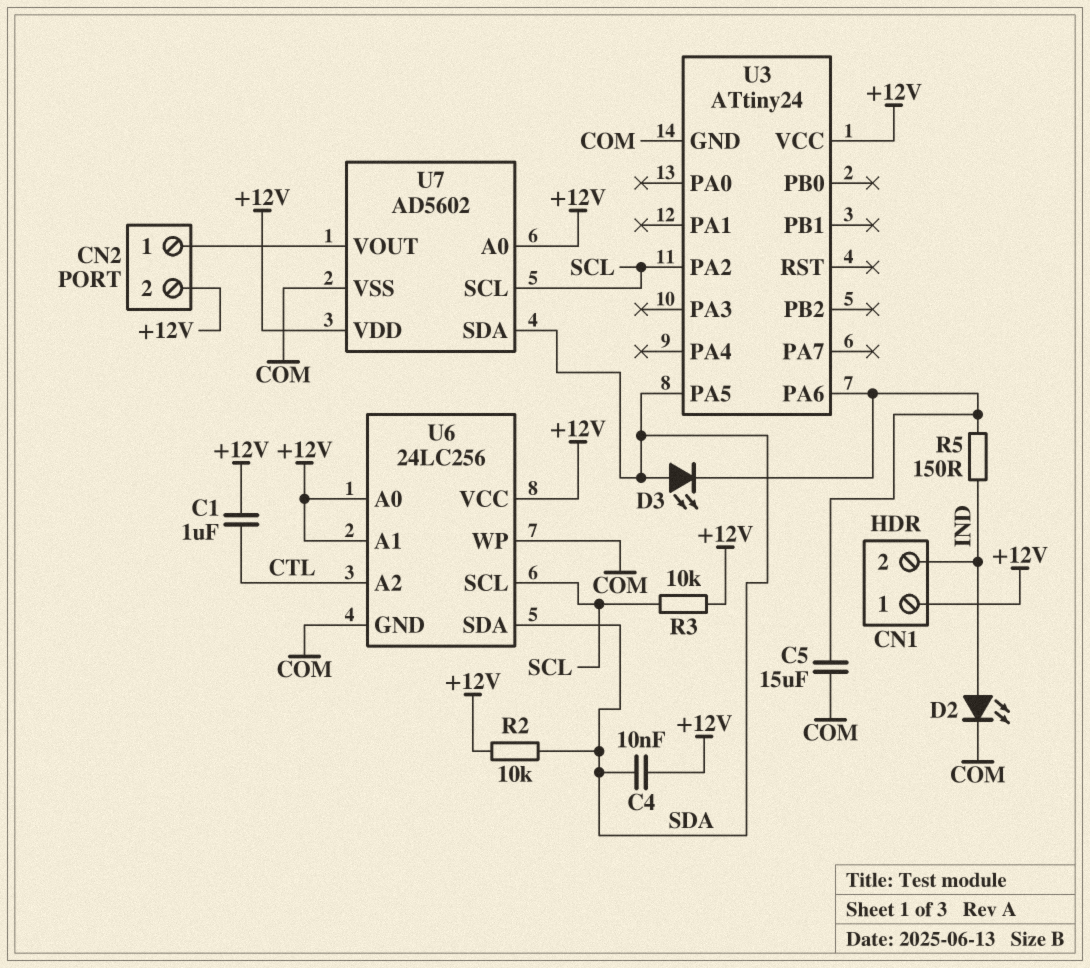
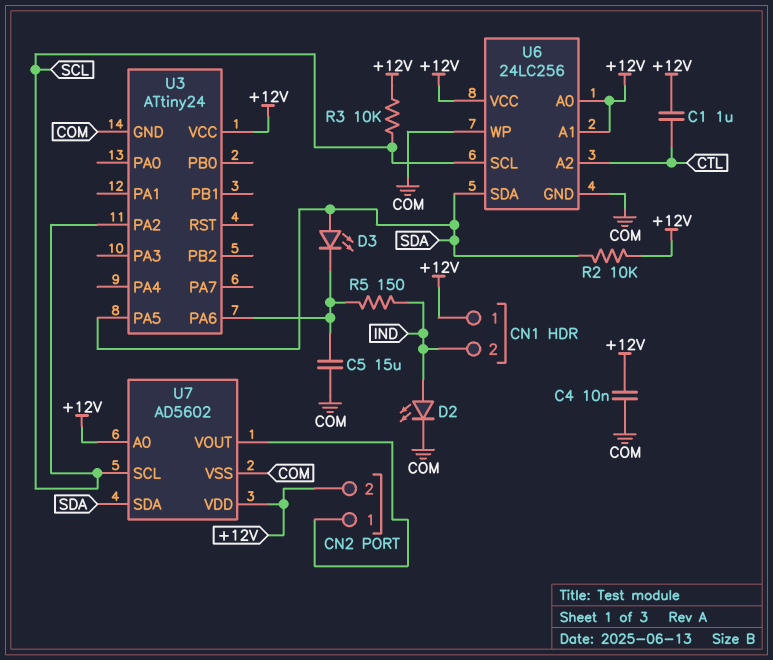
C4: 10nF (+12V, SDA) -> 10nF (+12V, COM)

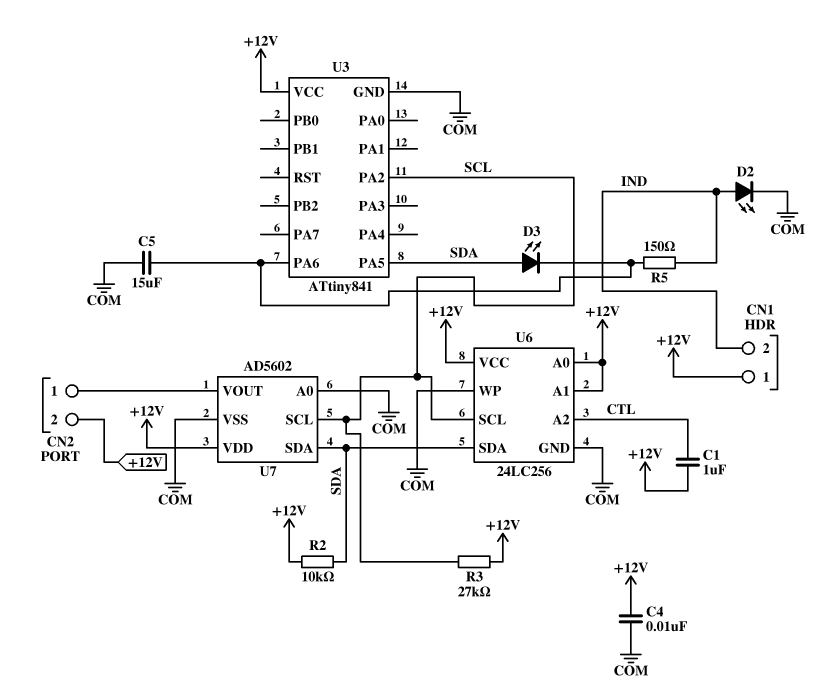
R3: 10k (+12V, SCL) -> 27k (+12V, SCL)
U3: ATtiny24 -> ATtiny841
U7 pin A0: +12V -> COM

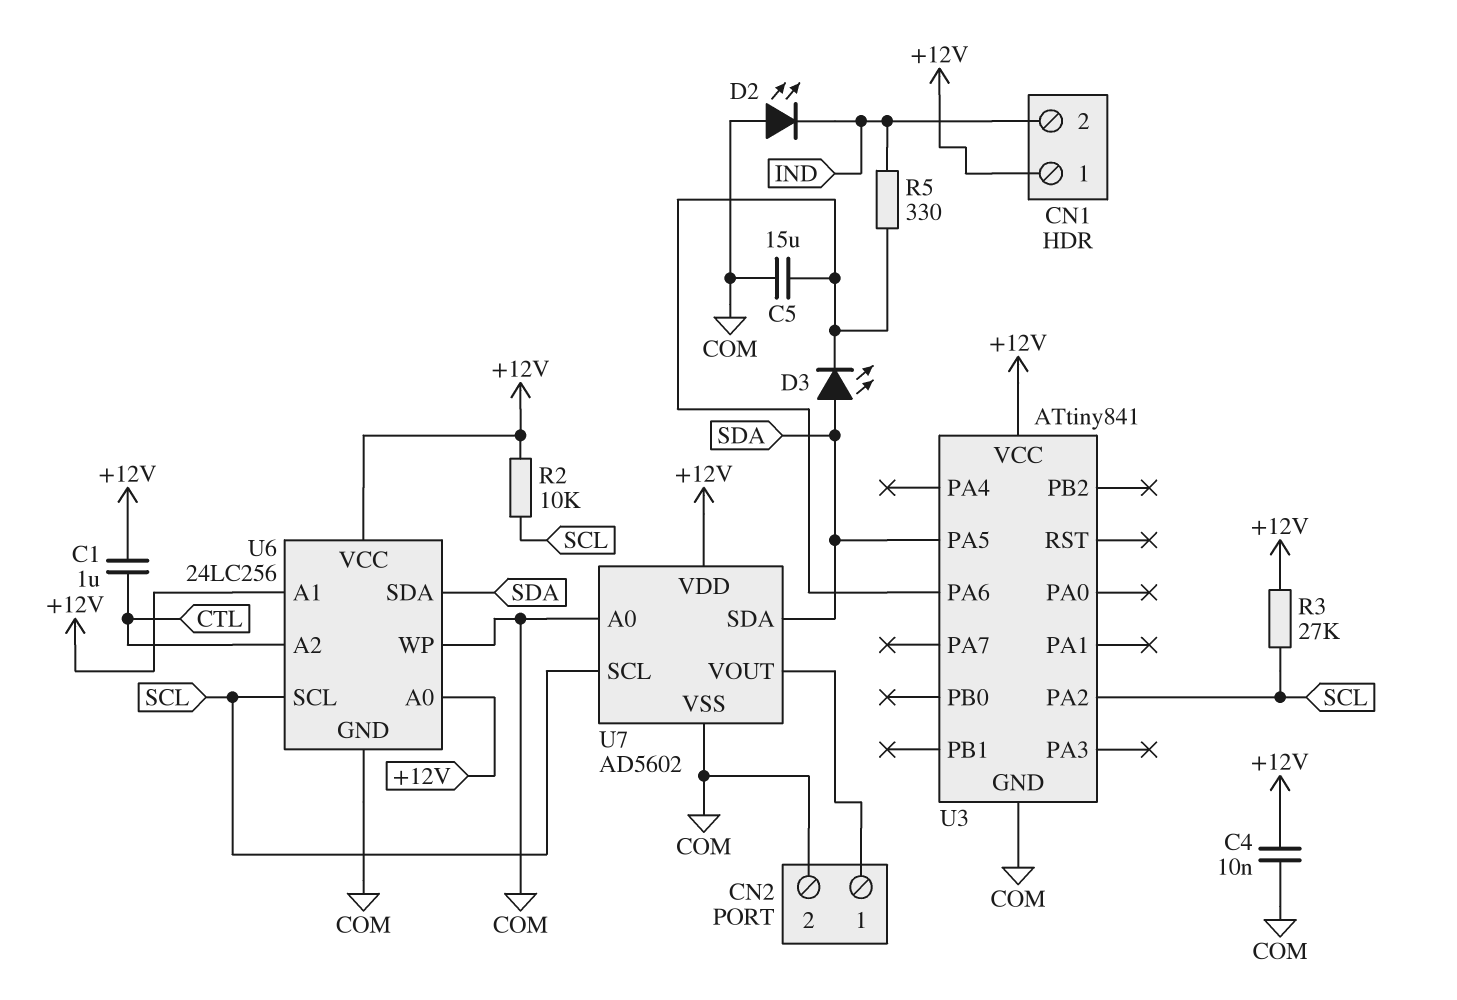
CN2 pin 2: +12V -> COM
D2: LED (A IND, K COM) -> LED (A COM, K IND)
R2: 10k (+12V, SDA) -> 10k (+12V, SCL)
R5: 150 (IND, U3/PA6) -> 330 (IND, U3/PA6)

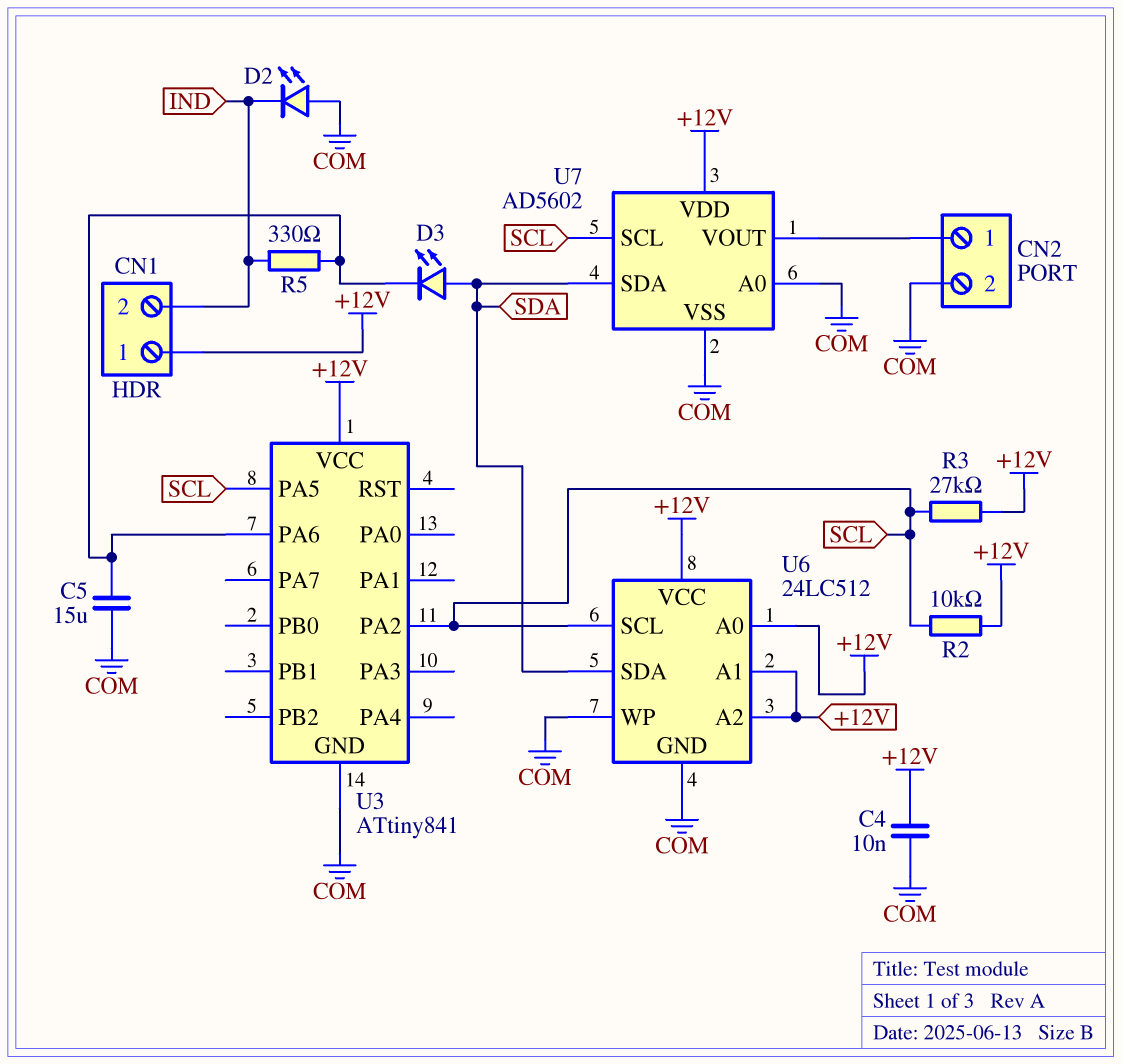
C1: 1uF (+12V, CTL) -> none
U3 pin PA5: SDA -> SCL
U6: 24LC256 -> 24LC512
U6 pin A2: CTL -> +12V

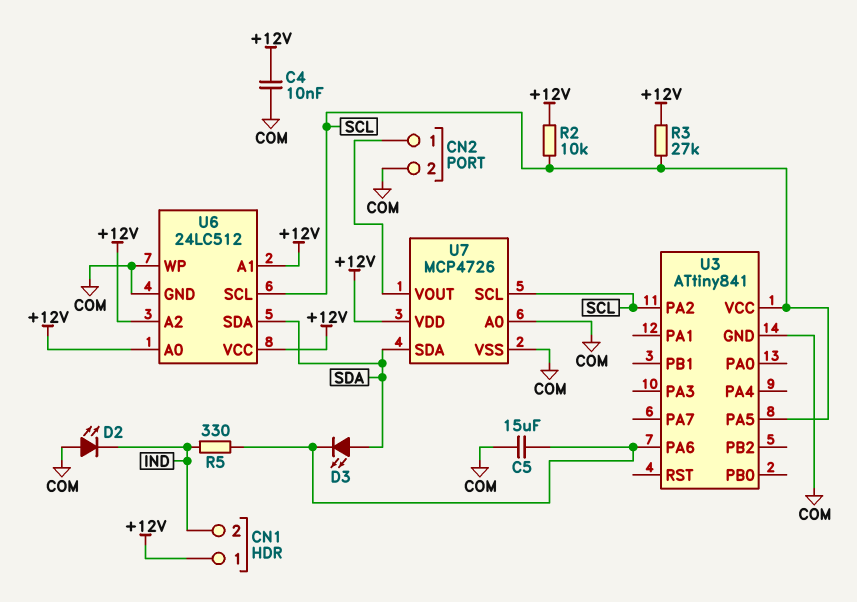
U3 pin VCC: +12V -> SCL
U7: AD5602 -> MCP4726

